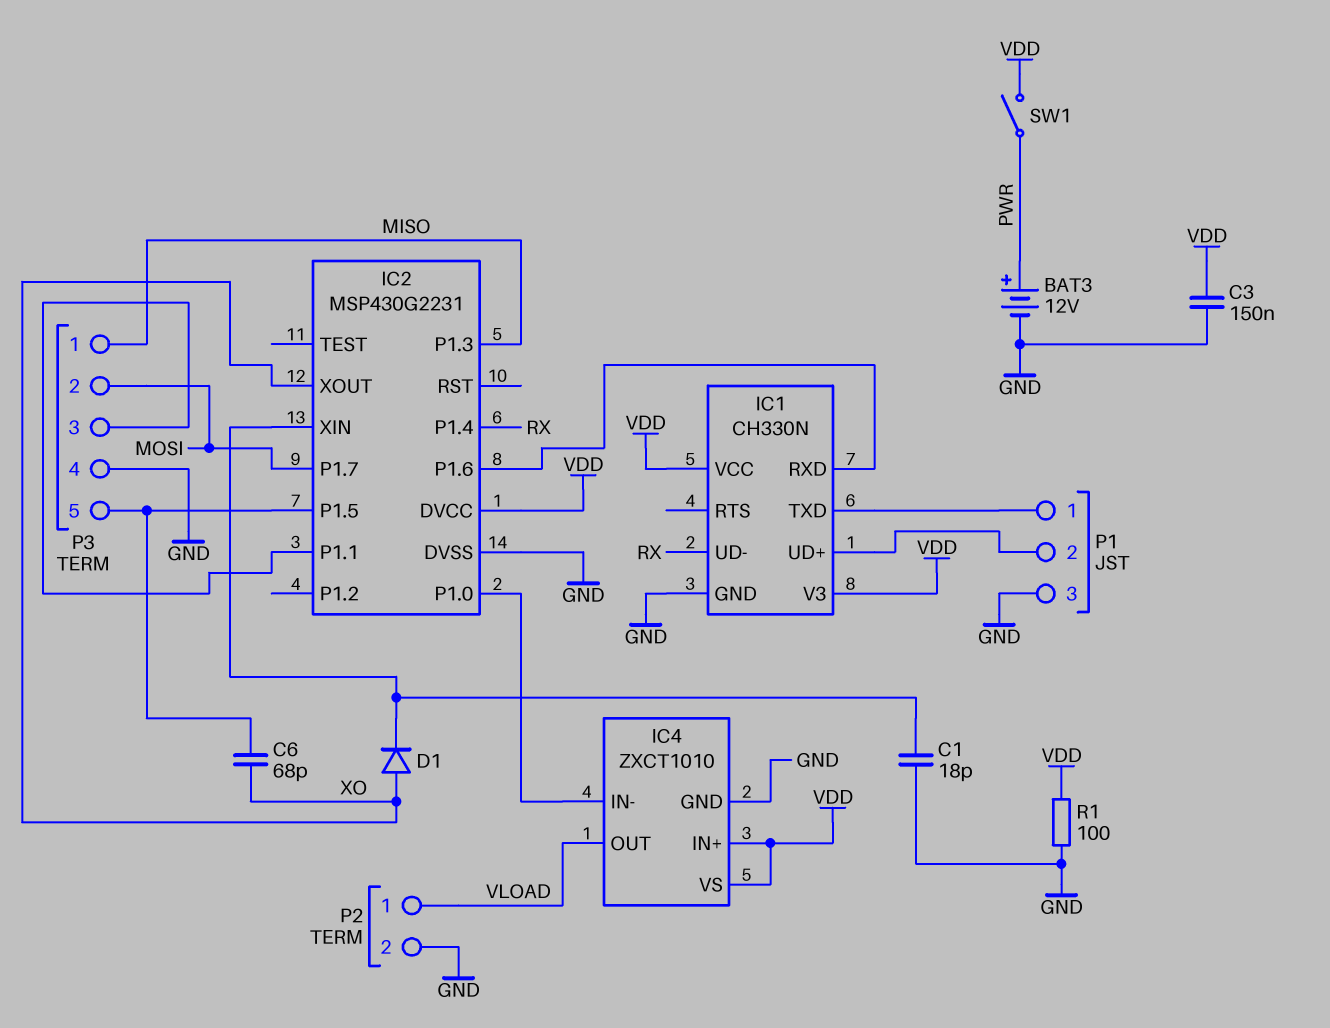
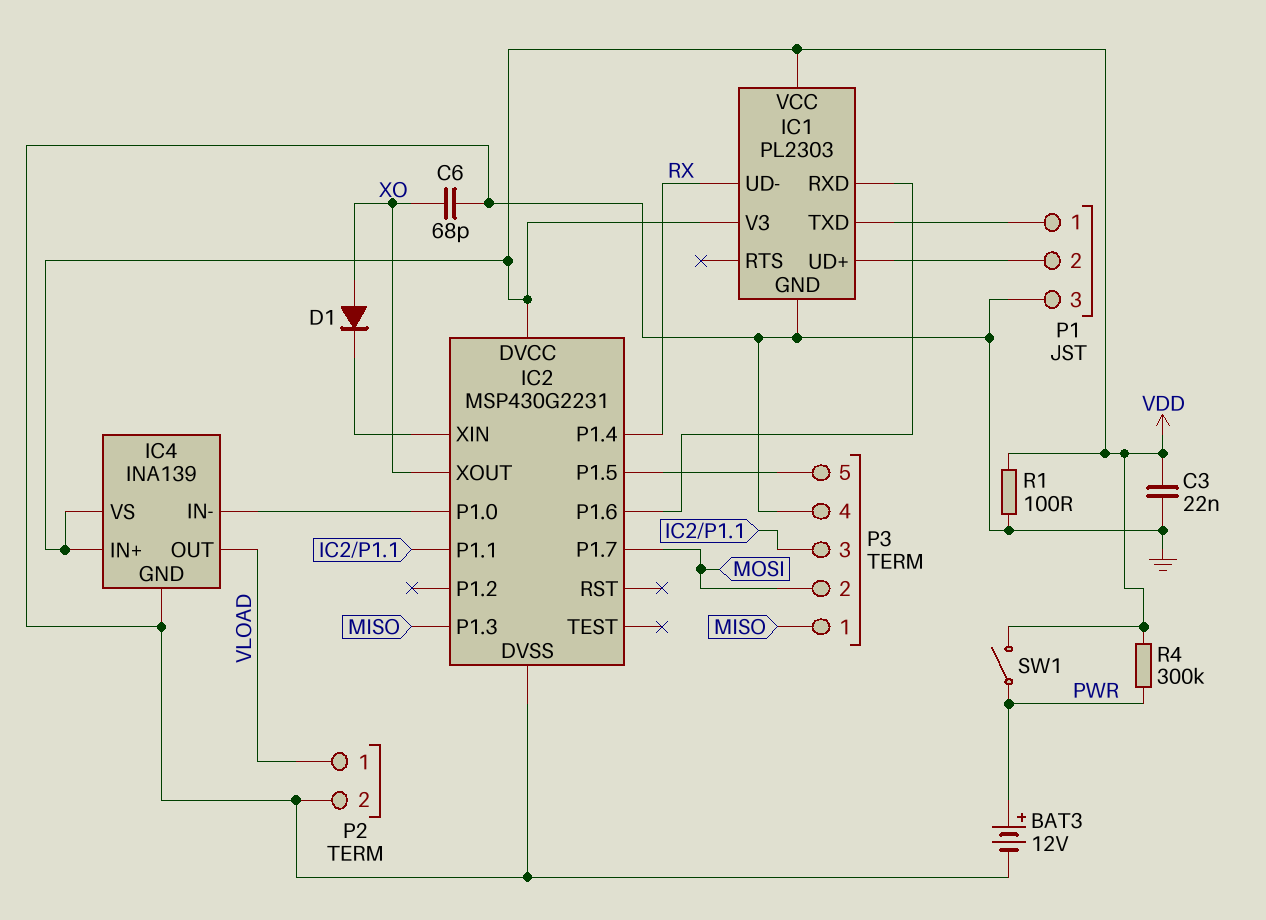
C1: 18pF (GND, IC2/XIN) -> none
C3: 150nF (GND, VDD) -> 22nF (GND, VDD)
C6: 68pF (IC2/P1.5, XO) -> 68pF (GND, XO)
IC1: CH330N -> PL2303
IC4: ZXCT1010 -> INA139
R4: none -> 300k (PWR, VDD)

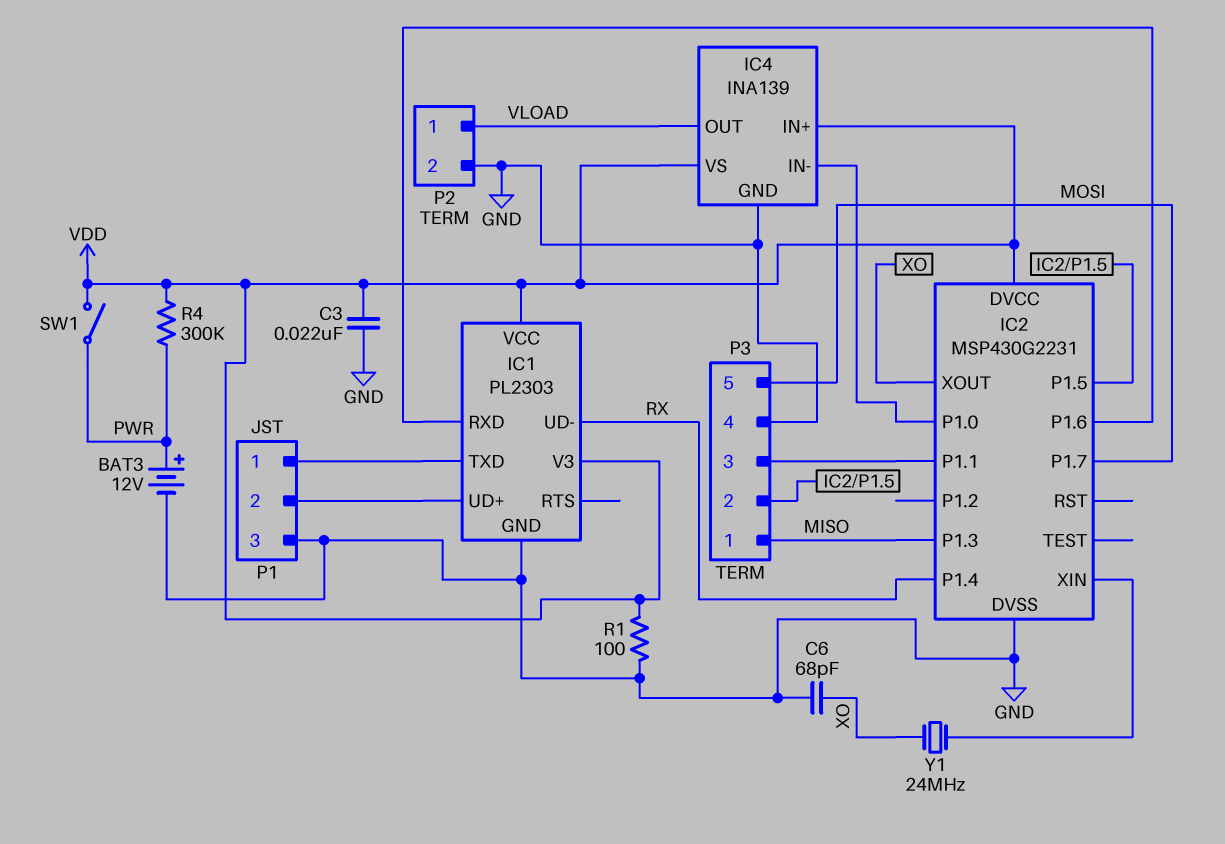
D1: diode (A XO, K IC2/XIN) -> none
P3 pin 2: MOSI -> IC2/P1.5
P3 pin 5: IC2/P1.5 -> MOSI
Y1: none -> 24MHz (IC2/XIN, XO)

